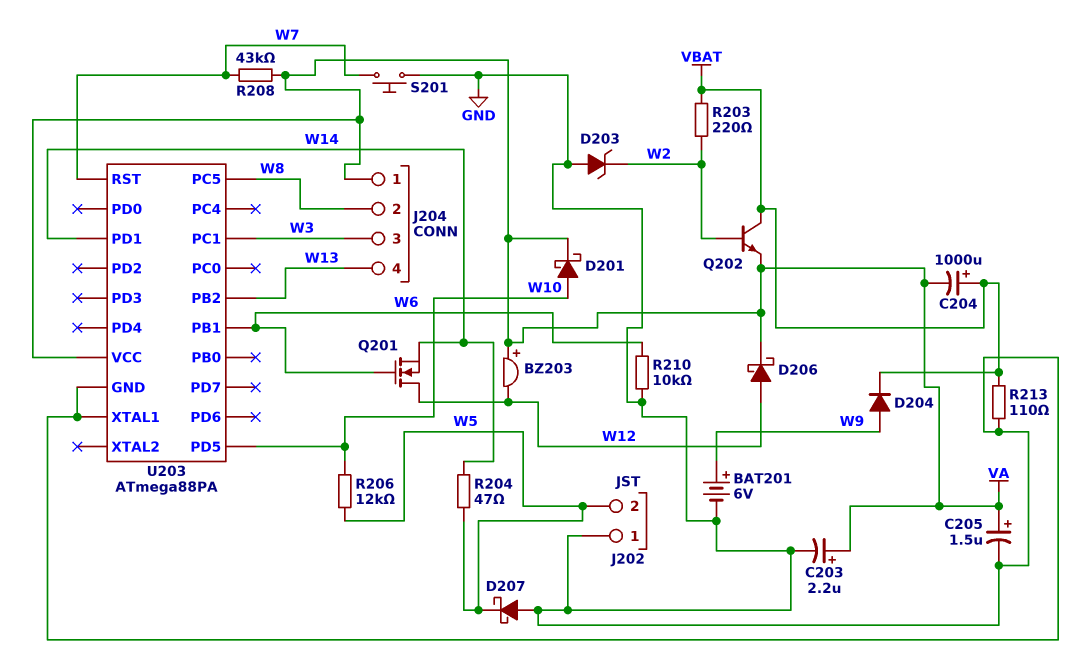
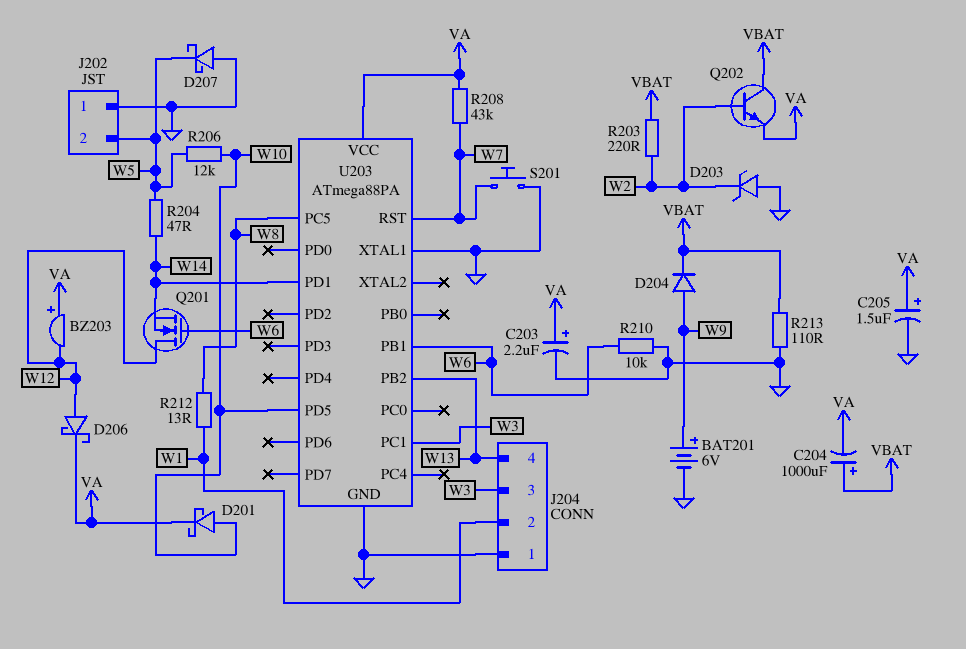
J204 pin 1: VA -> GND
J204 pin 2: W8 -> W1
R212: none -> 13 (W1, W8)

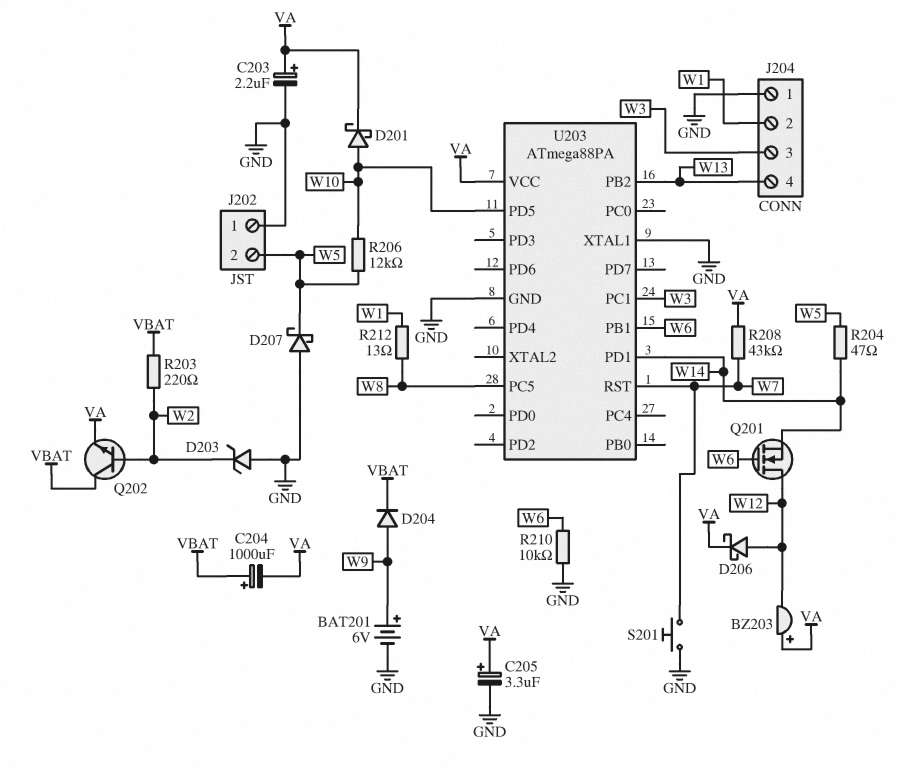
C205: 1.5uF (plus VA, minus GND) -> 3.3uF (plus VA, minus GND)
R213: 110 (GND, VBAT) -> none

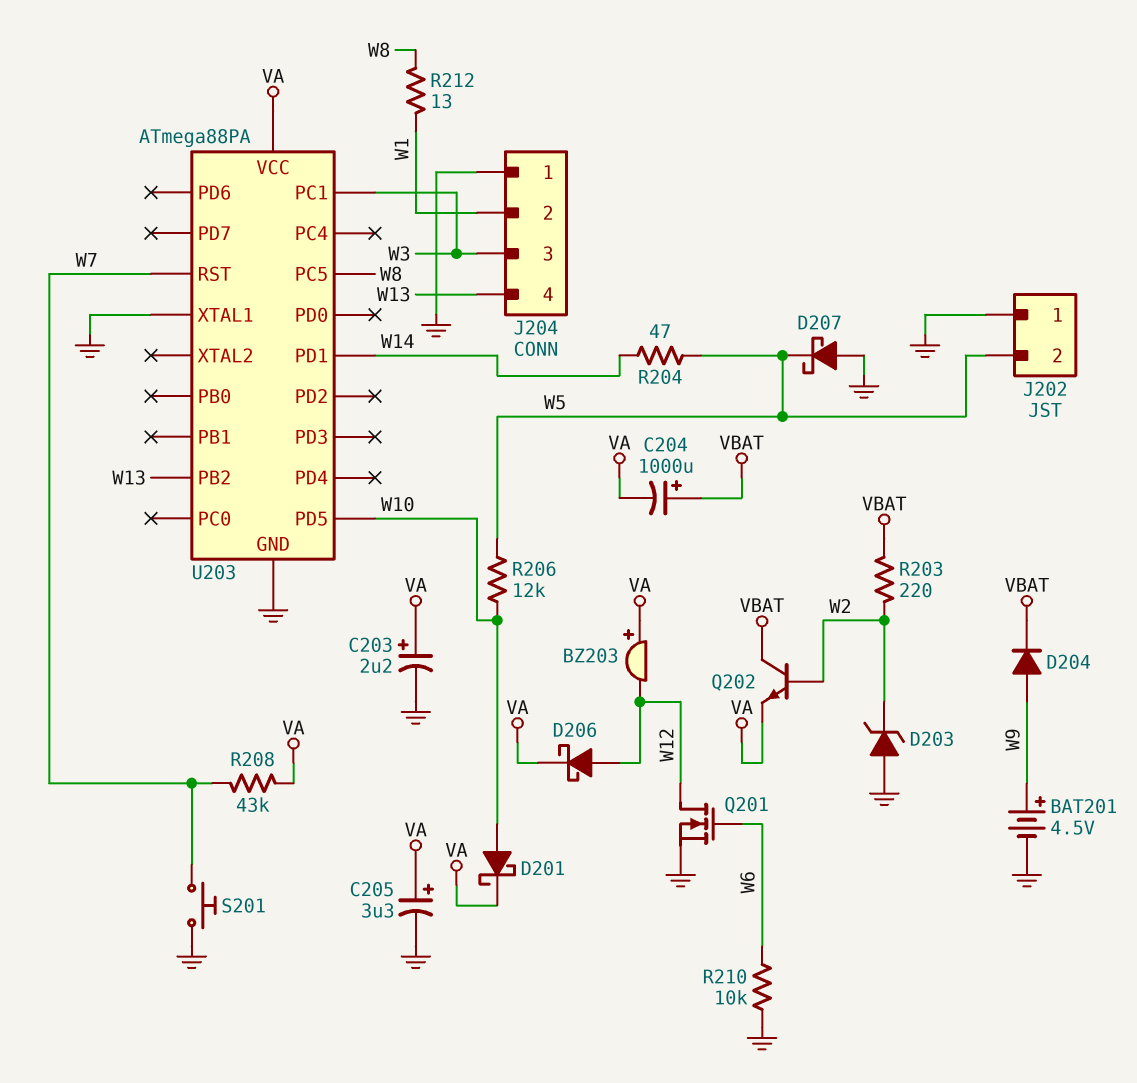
BAT201: 6V (plus W9, minus GND) -> 4.5V (plus W9, minus GND)
Q201: NMOS (G W6, D W12, S W14) -> NMOS (G W6, D W12, S GND)
U203 pin PB1: W6 -> none

